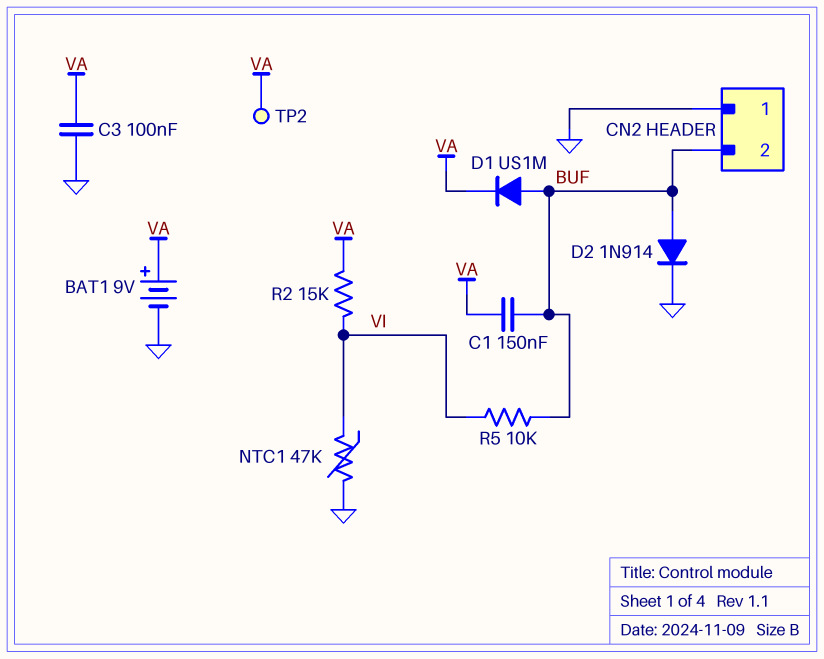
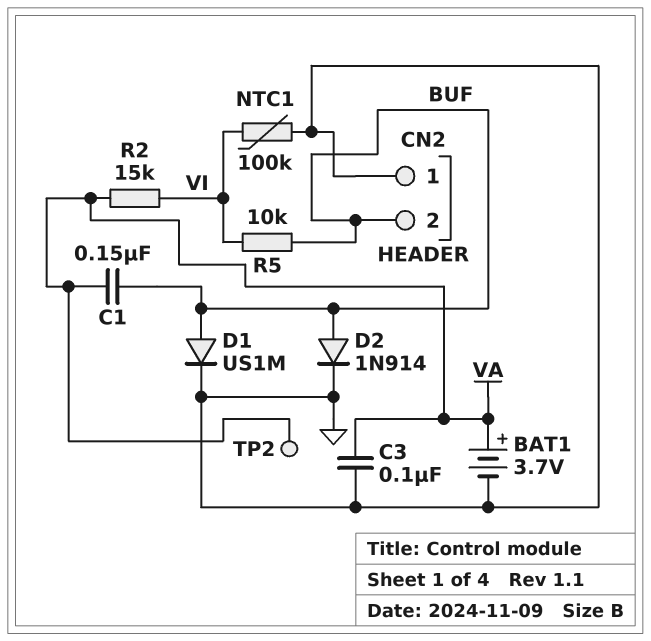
BAT1: 9V (plus VA, minus GND) -> 3.7V (plus VA, minus GND)
D1: diode US1M (A BUF, K VA) -> diode US1M (A BUF, K GND)
NTC1: 47k (GND, VI) -> 100k (GND, VI)

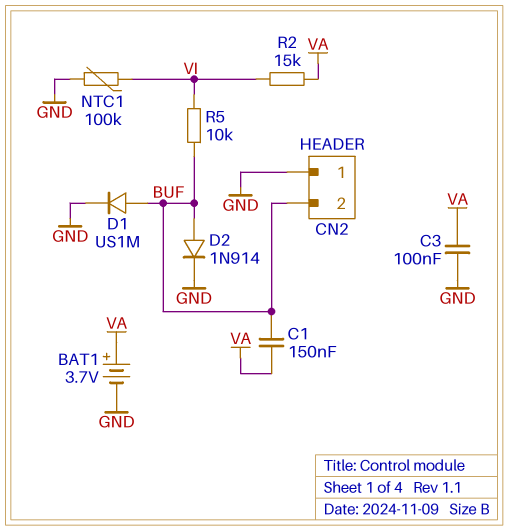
TP2: test point (VA) -> none

